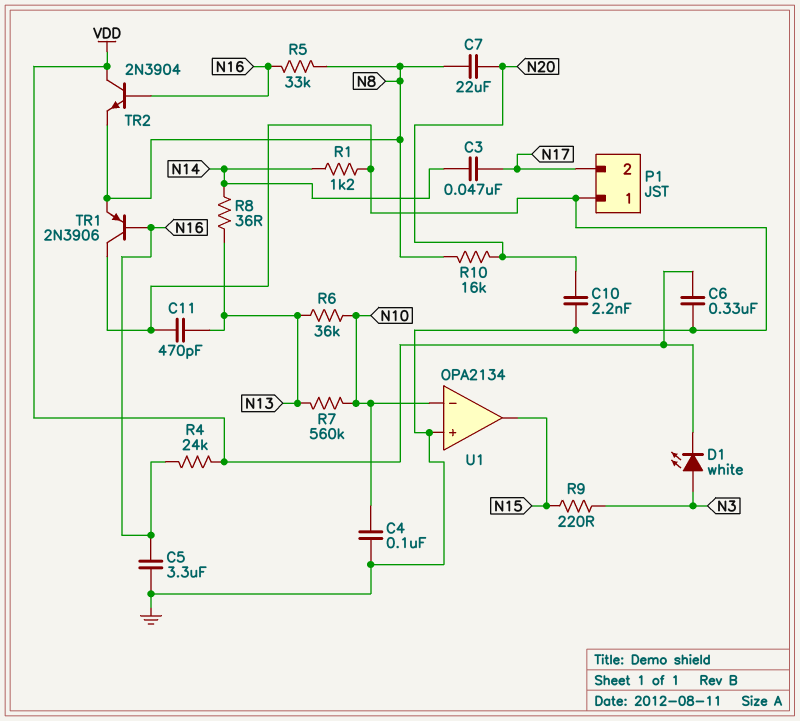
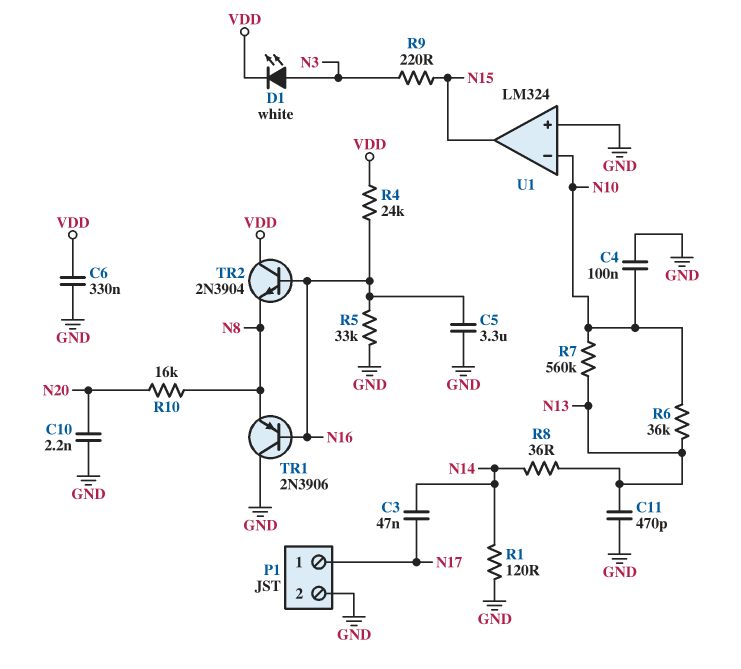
C7: 22uF (N8, N20) -> none
P1 pin 1: GND -> N17
P1 pin 2: N17 -> GND
R1: 1.2k (GND, N14) -> 120 (GND, N14)
R5: 33k (N8, N16) -> 33k (GND, N16)
U1: OPA2134 -> LM324

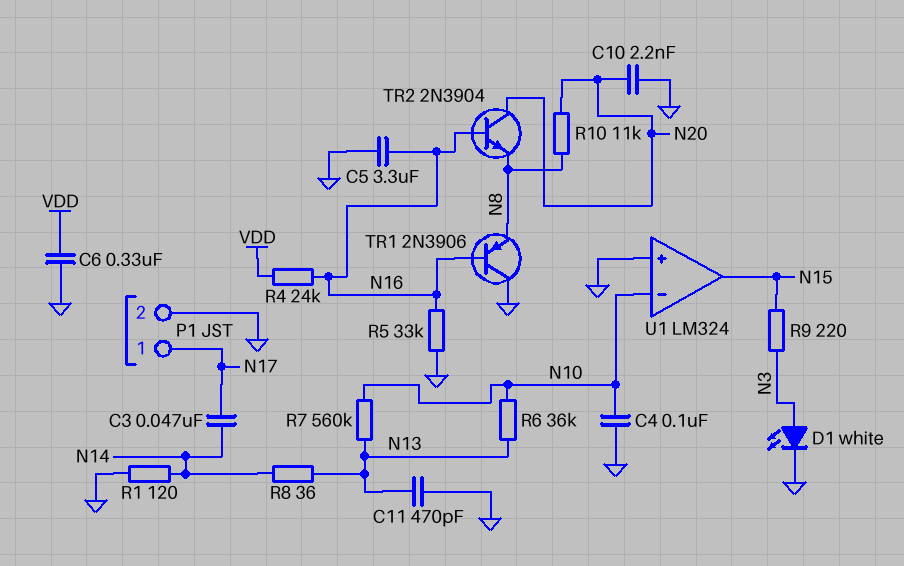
D1: LED white (A N3, K VDD) -> LED white (A N3, K GND)
R10: 16k (N8, N20) -> 11k (N8, N20)
TR2: NPN 2N3904 (B N16, C VDD, E N8) -> NPN 2N3904 (B N16, C N20, E N8)

